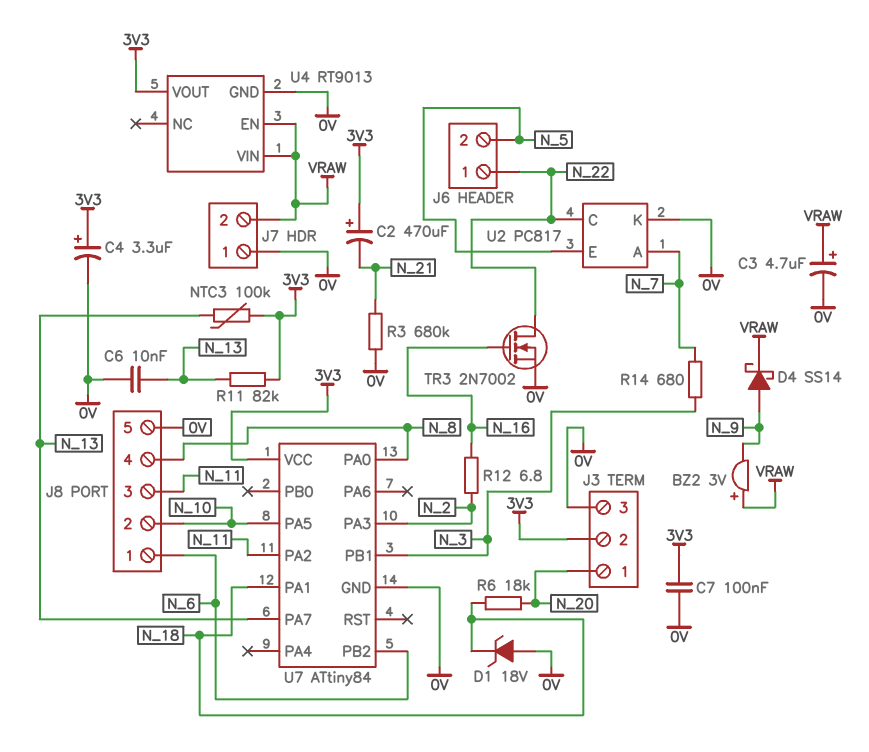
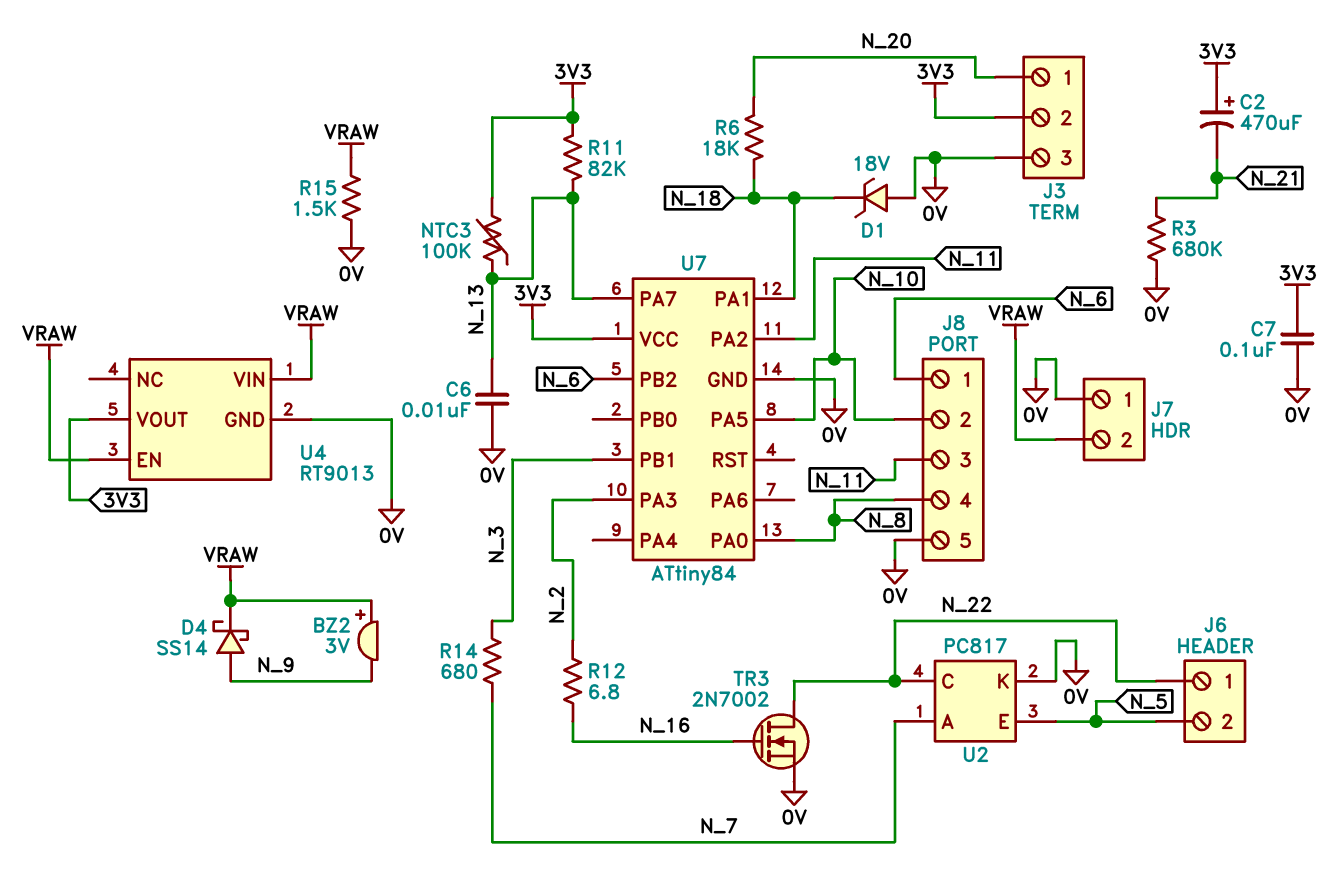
C3: 4.7uF (plus VRAW, minus 0V) -> none
C4: 3.3uF (plus 3V3, minus 0V) -> none
R15: none -> 1.5k (0V, VRAW)

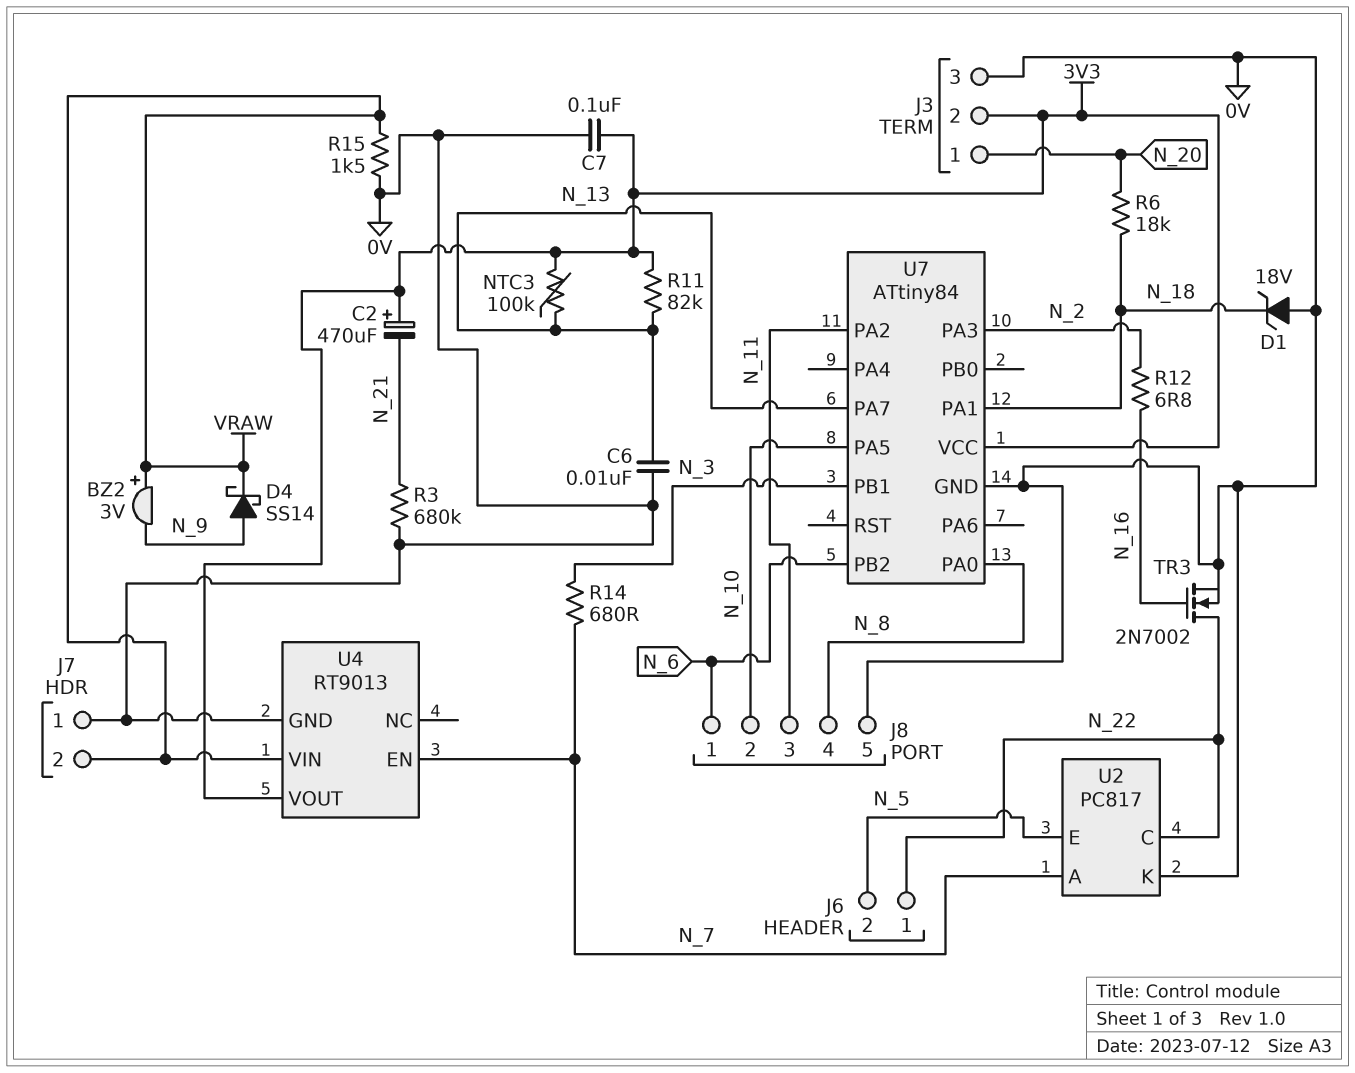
U4 pin EN: VRAW -> N_7

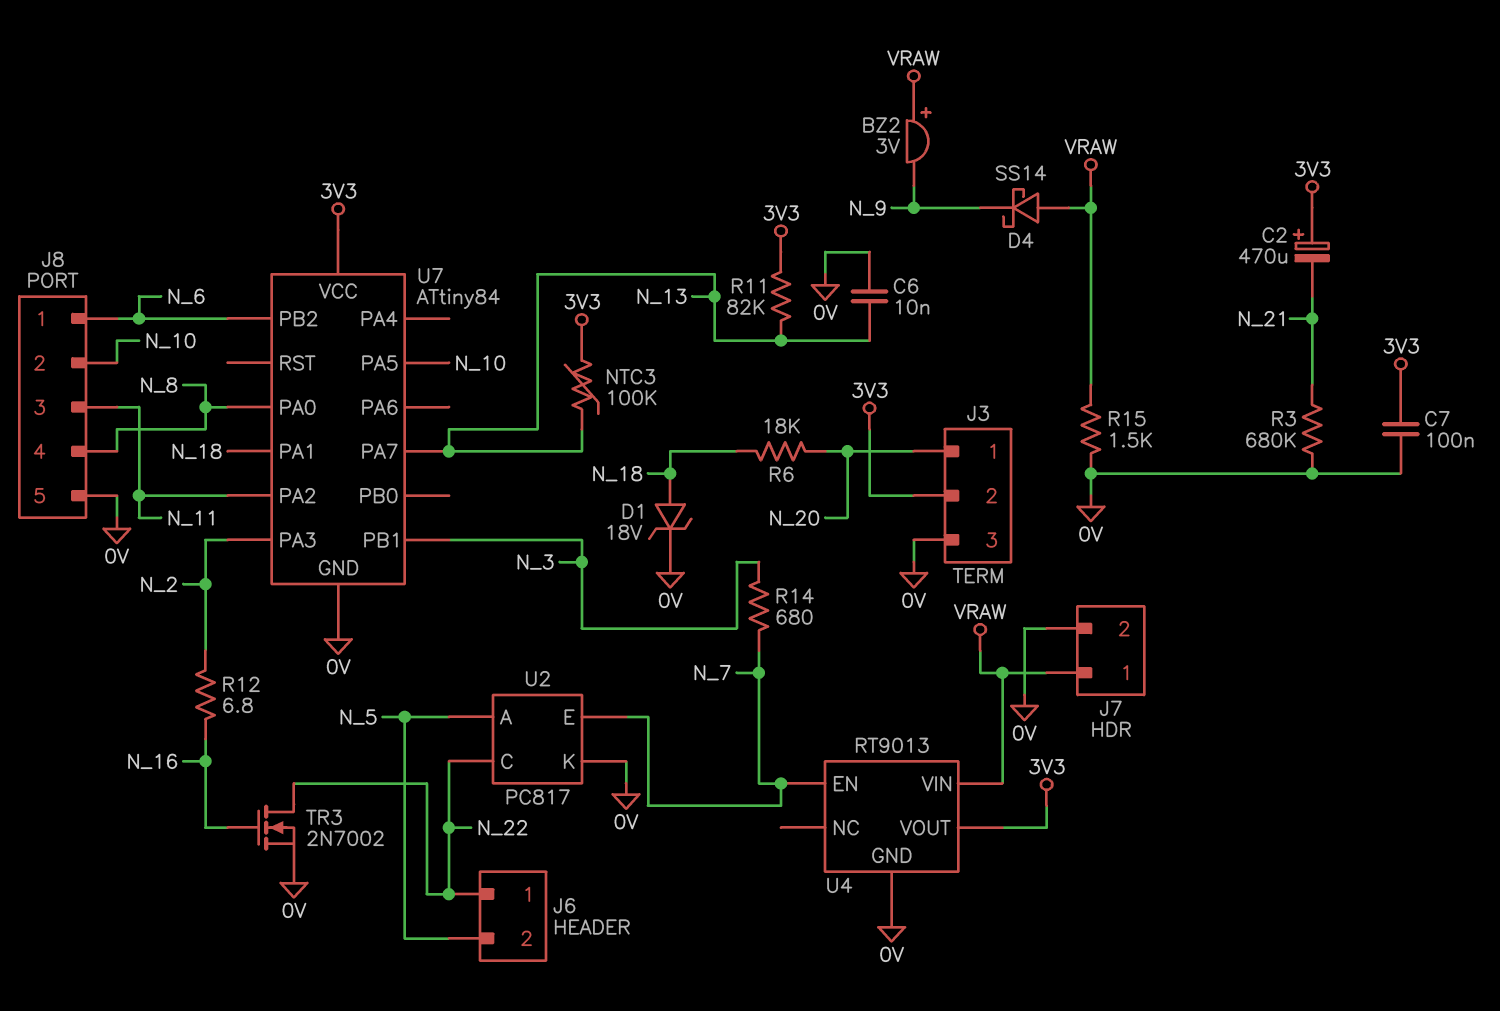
D1: zener 18V (A 0V, K N_18) -> zener 18V (A N_18, K 0V)
D4: schottky SS14 (A N_9, K VRAW) -> schottky SS14 (A VRAW, K N_9)
J7 pin 1: 0V -> VRAW
J7 pin 2: VRAW -> 0V
U2 pin A: N_7 -> N_5
U2 pin E: N_5 -> N_7

